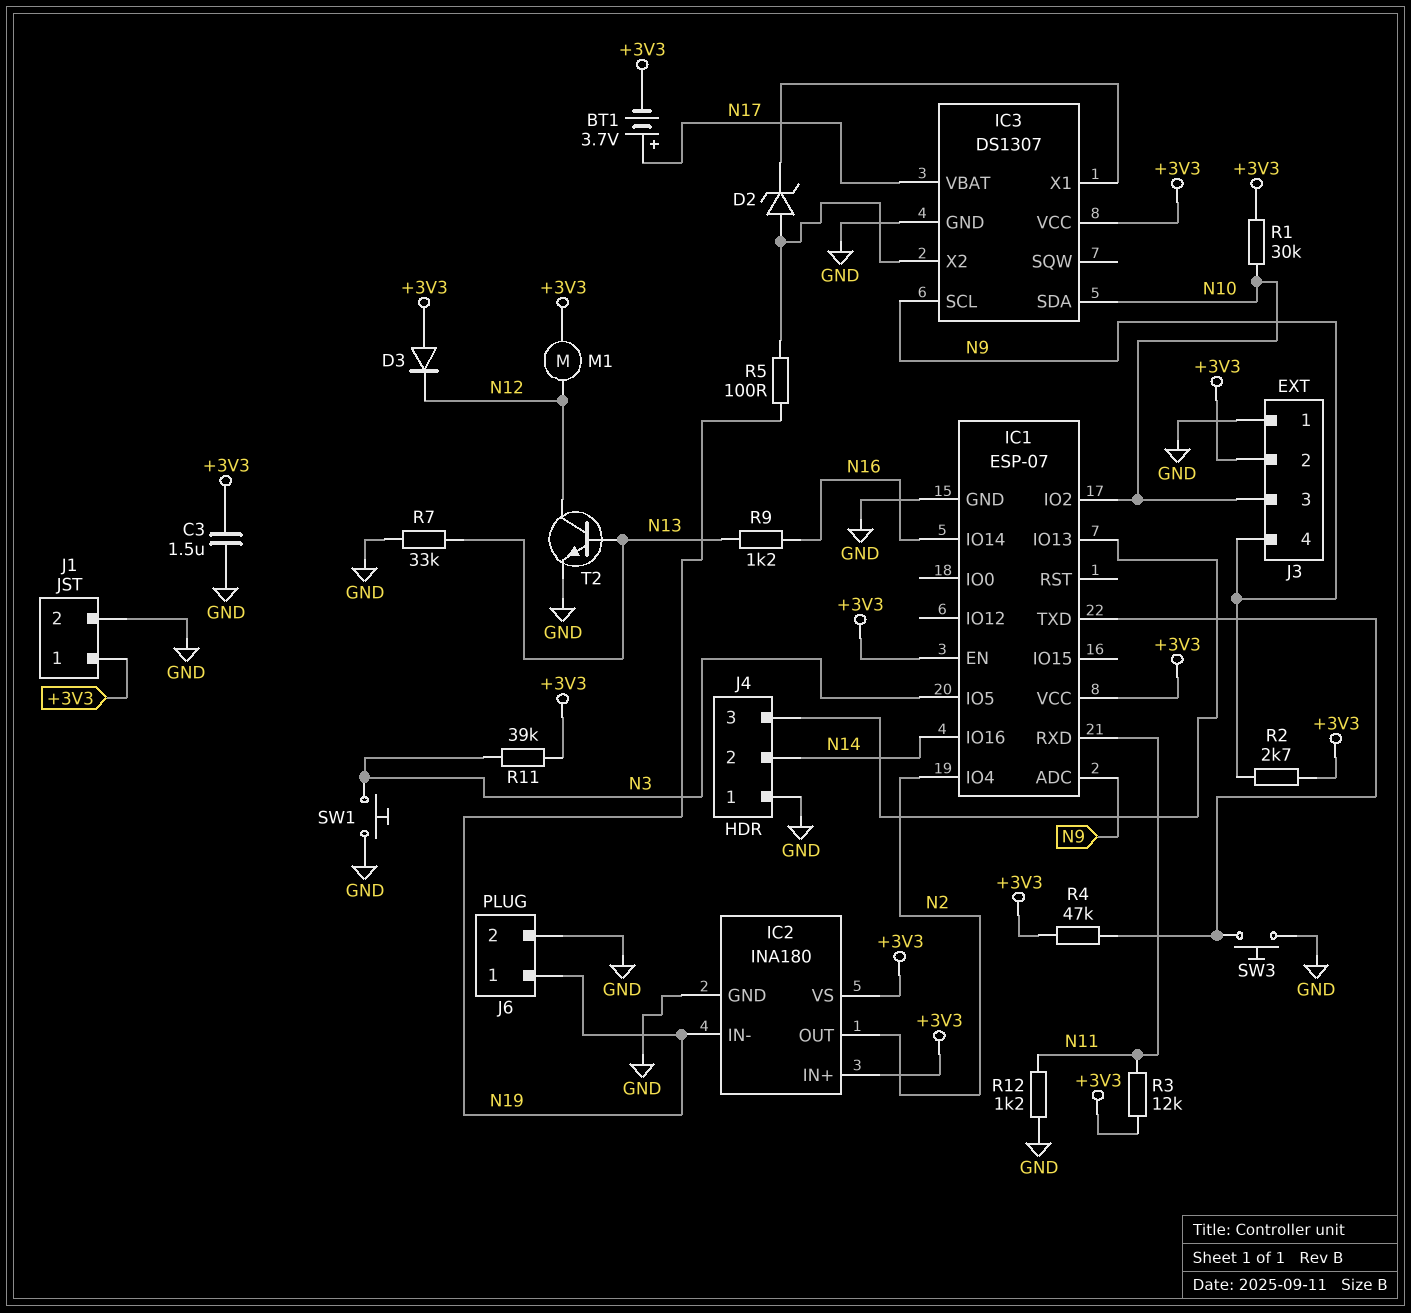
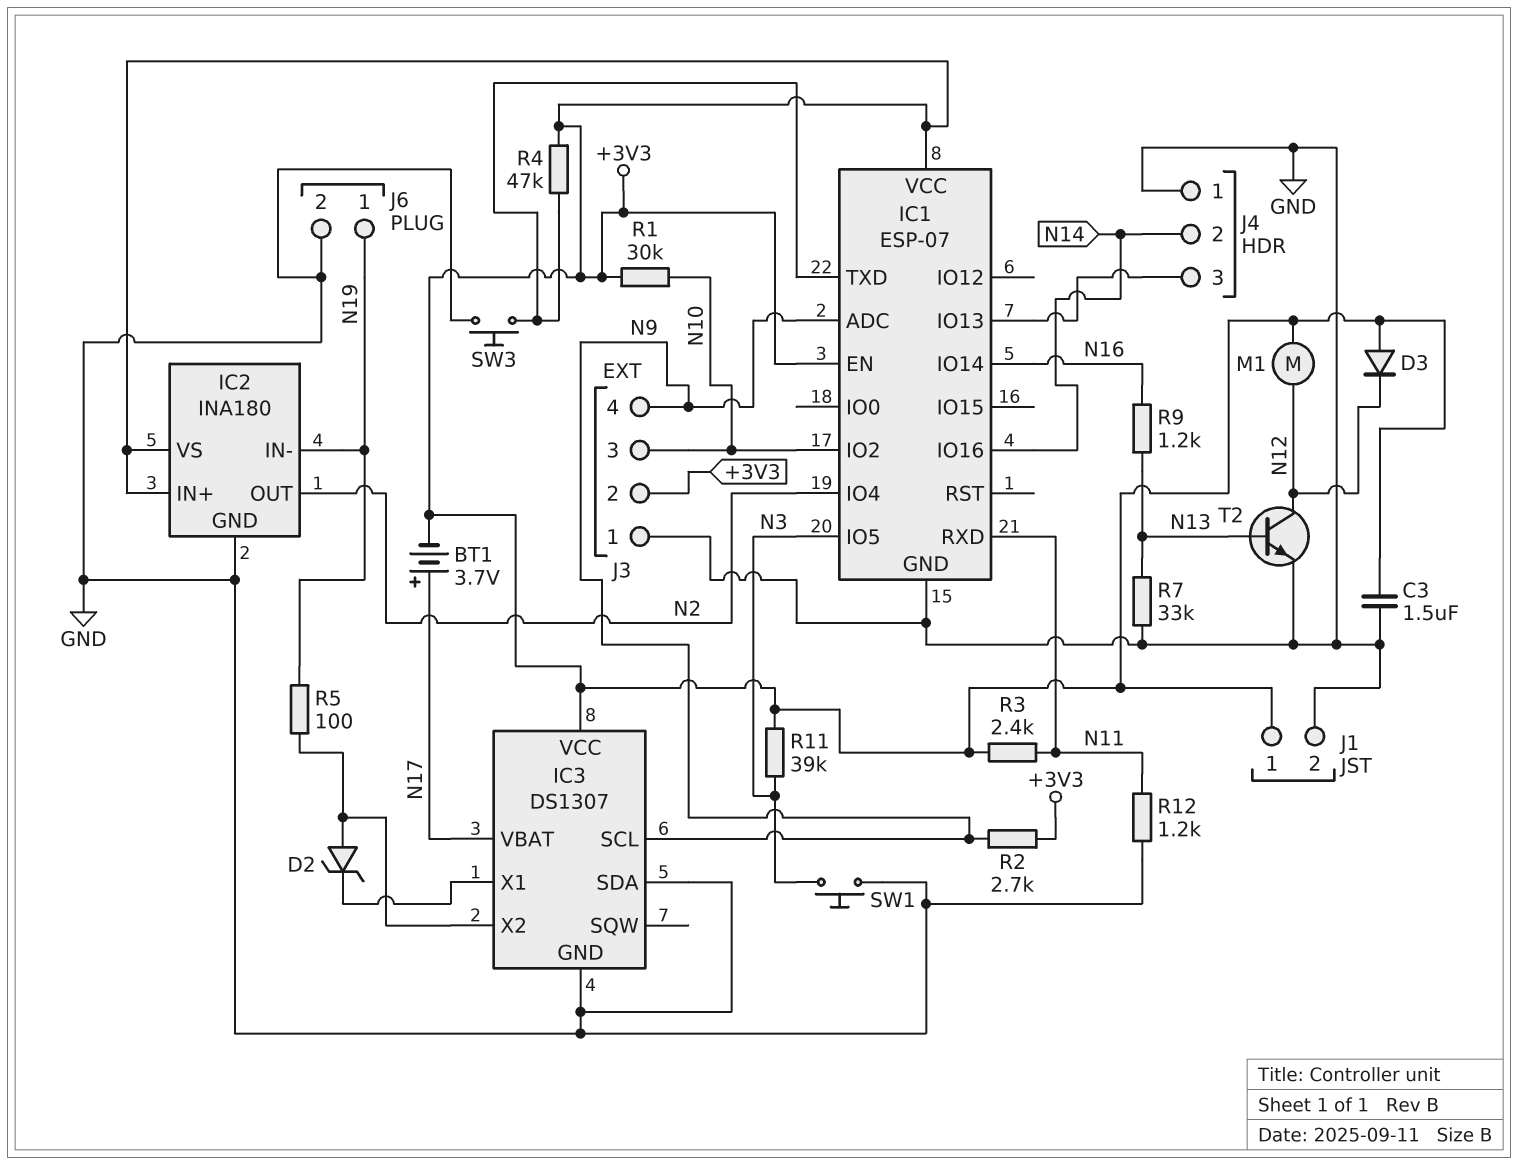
IC3 pin SDA: N10 -> GND
R3: 12k (+3V3, N11) -> 2.4k (+3V3, N11)

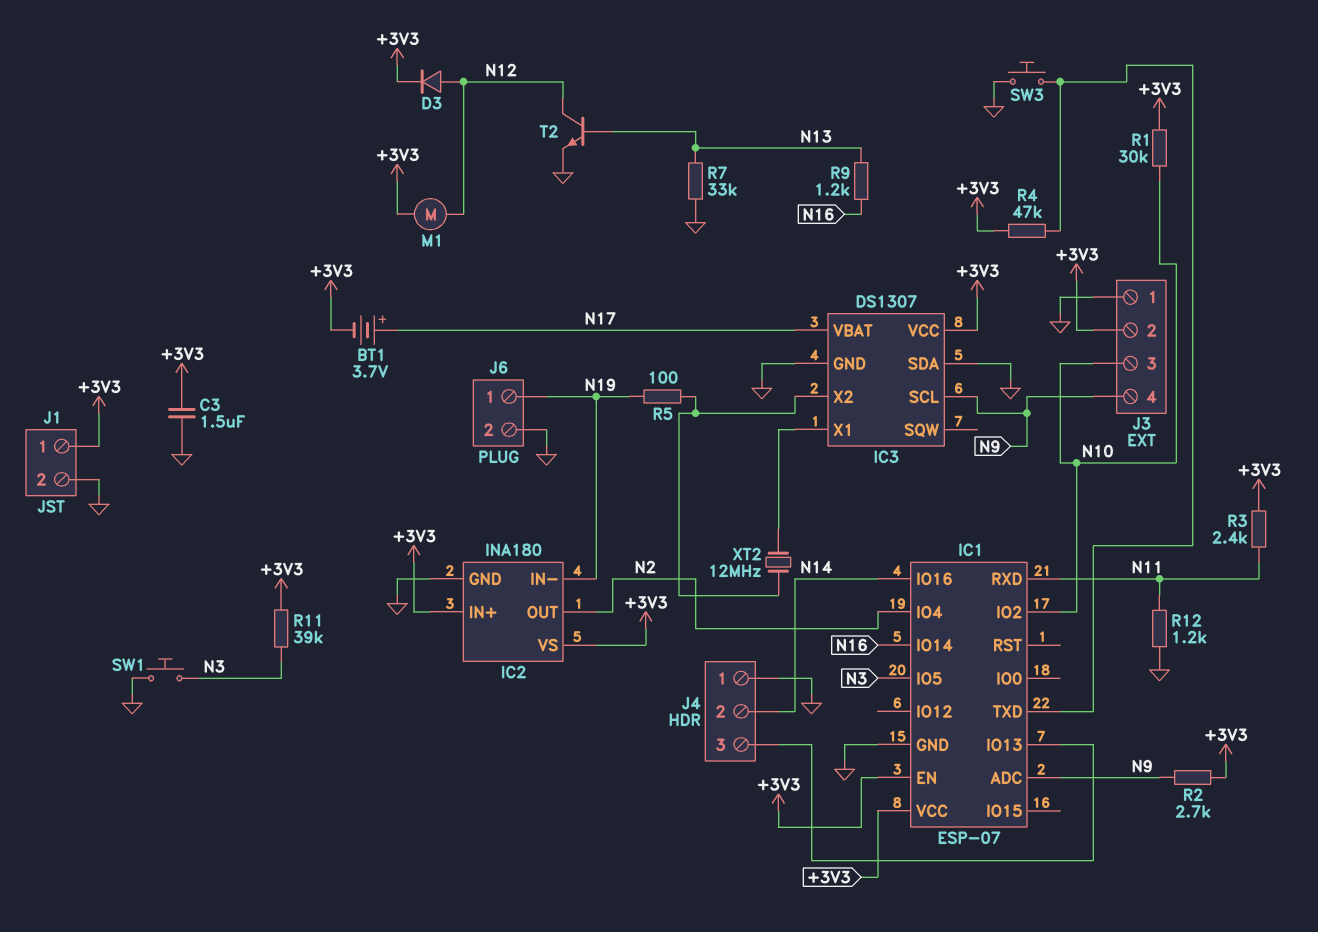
D2: zener (A IC3/X2, K IC3/X1) -> none
D3: diode (A +3V3, K N12) -> diode (A N12, K +3V3)
XT2: none -> 12MHz (IC3/X1, IC3/X2)

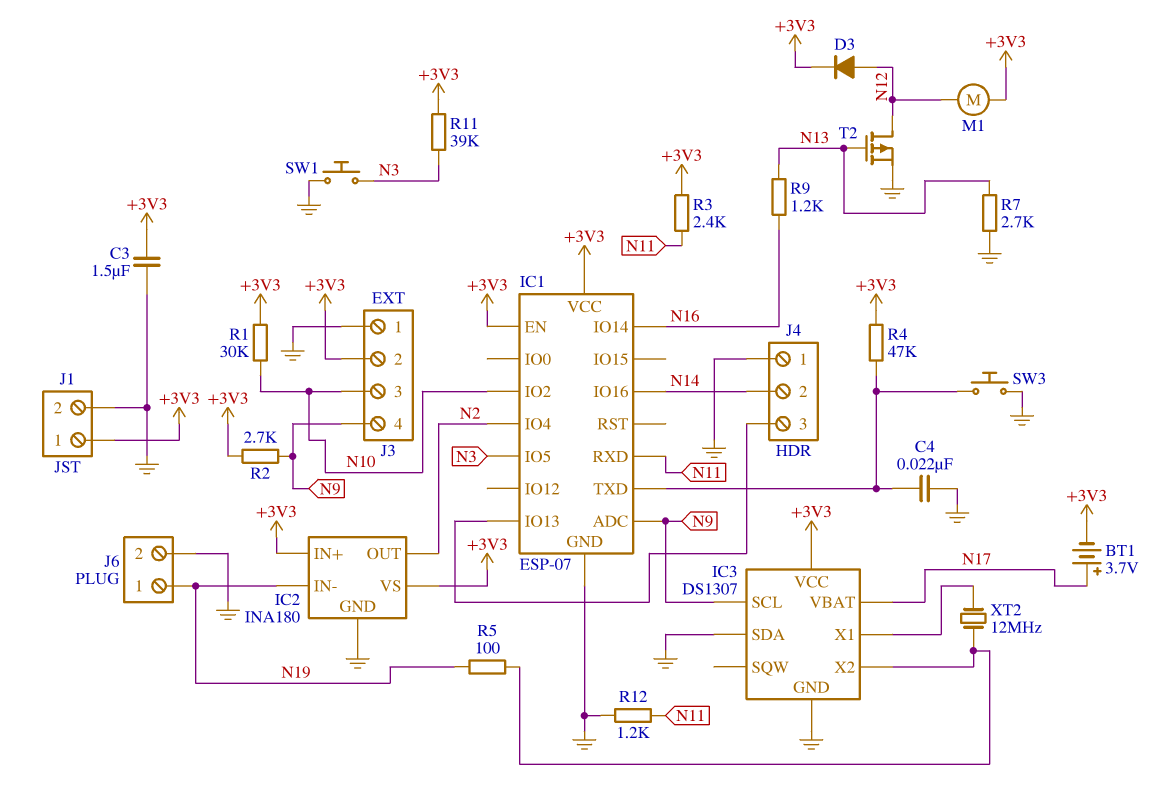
C4: none -> 22nF (GND, IC1/TXD)
R7: 33k (GND, N13) -> 2.7k (GND, N13)
T2: NPN (B N13, C N12, E GND) -> PMOS (G N13, D N12, S GND)

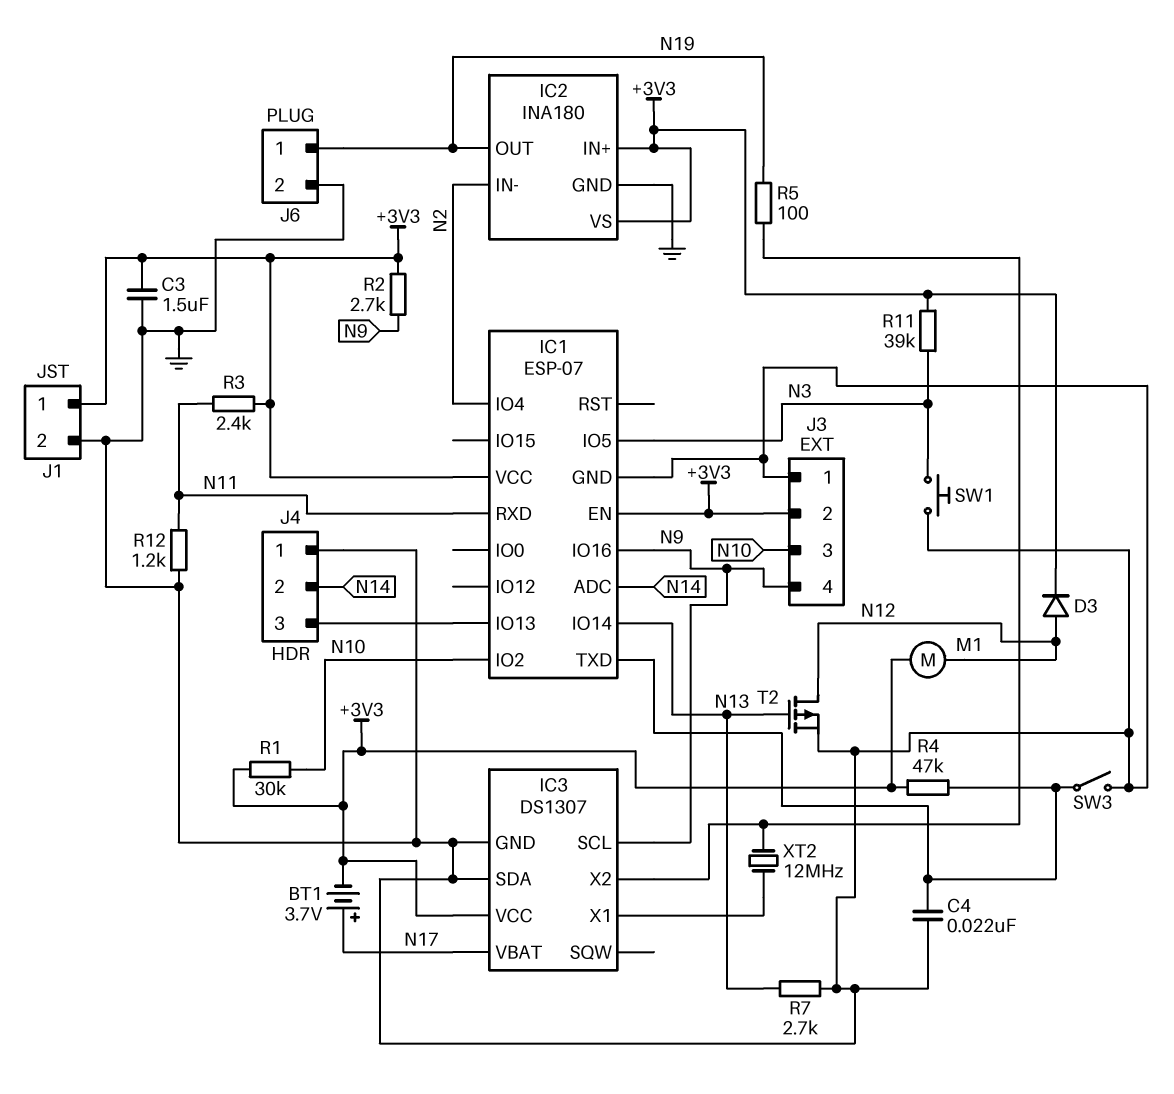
IC1 pin ADC: N9 -> N14
IC1 pin IO14: N16 -> N13
IC1 pin IO16: N14 -> N9
IC2 pin IN-: N19 -> N2
IC2 pin OUT: N2 -> N19
R9: 1.2k (N13, N16) -> none
SW3: button (GND, IC1/TXD) -> switch (GND, IC1/TXD)

